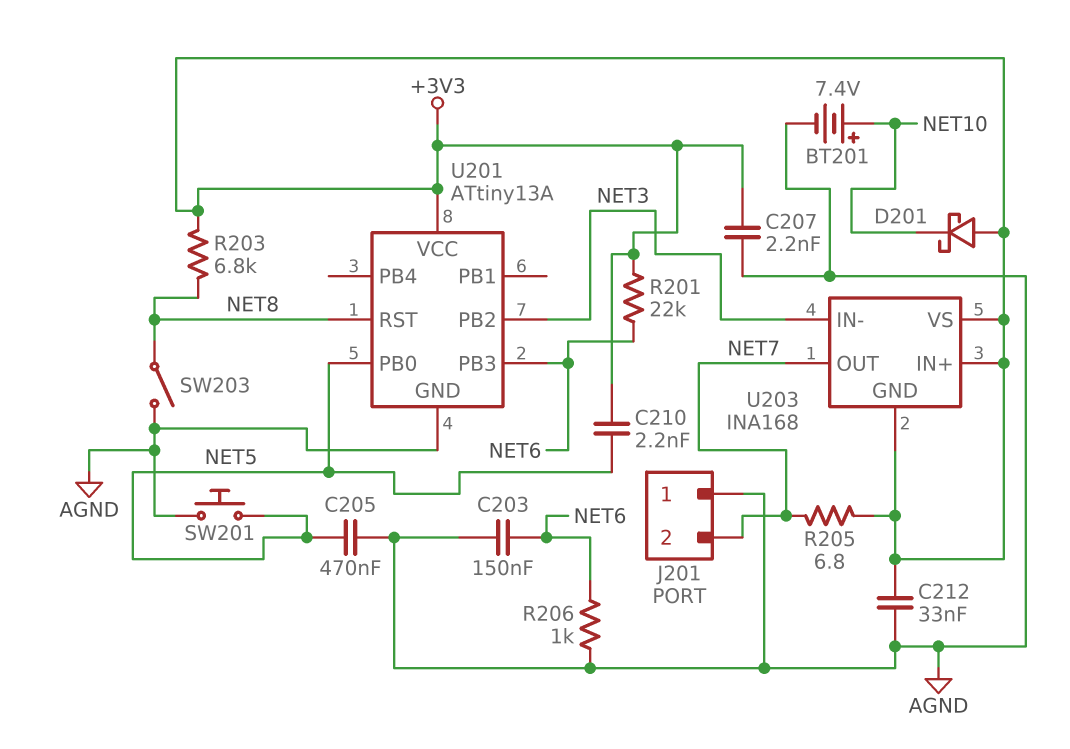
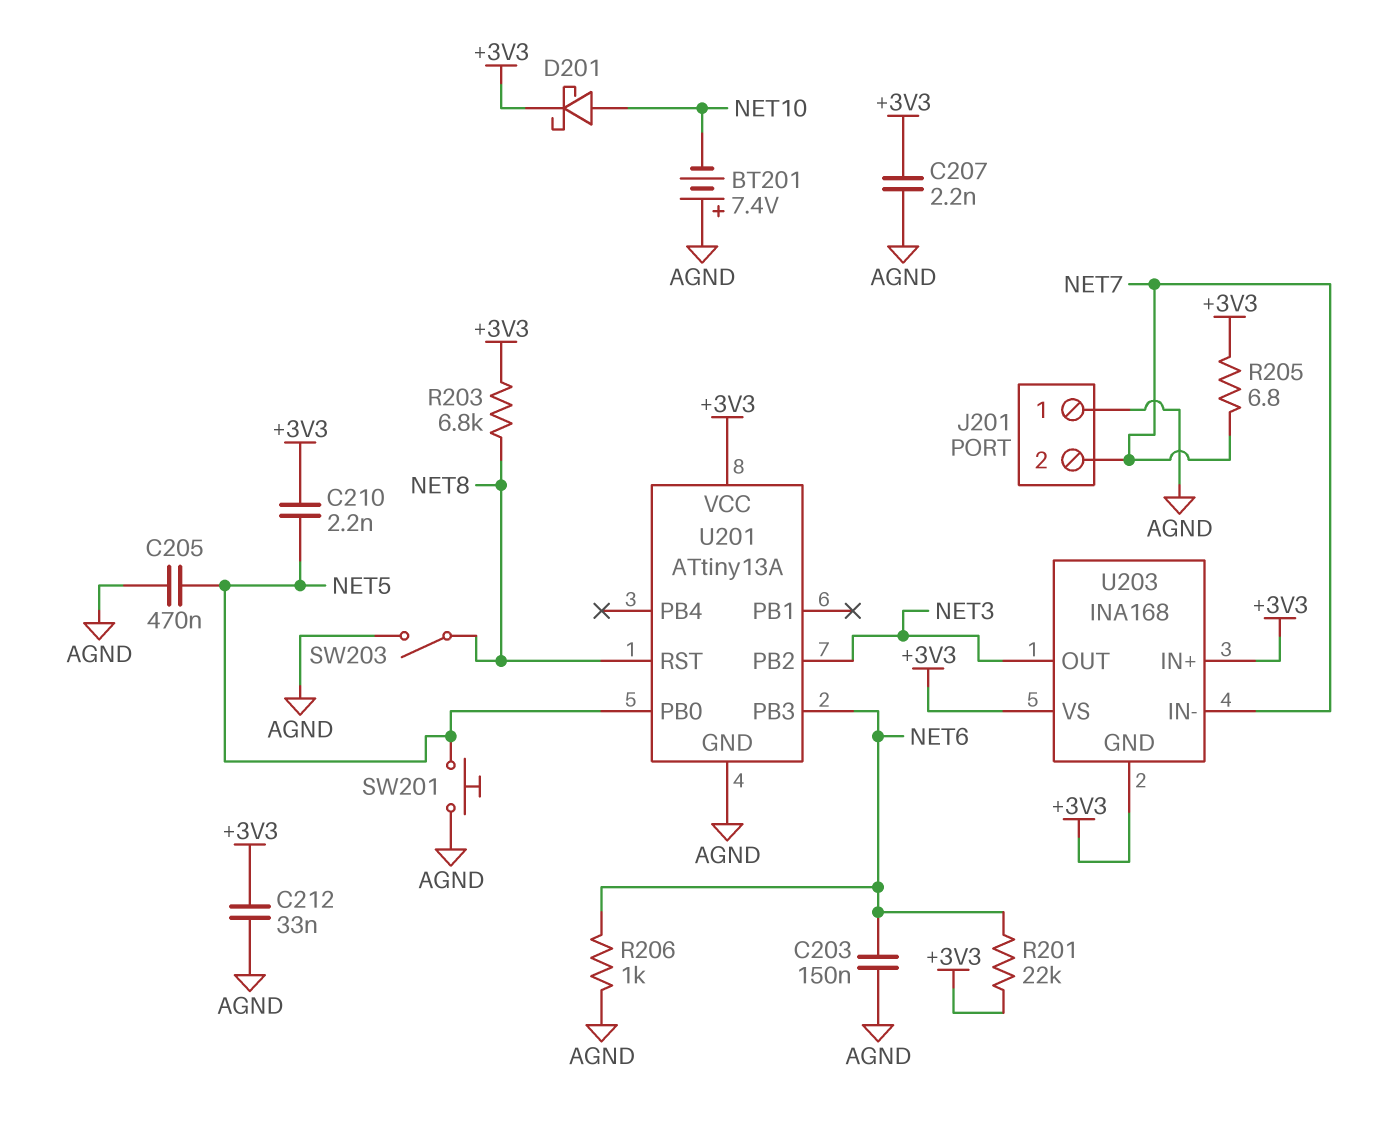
BT201: 7.4V (plus NET10, minus AGND) -> 7.4V (plus AGND, minus NET10)
D201: schottky (A +3V3, K NET10) -> schottky (A NET10, K +3V3)
U203 pin IN-: NET3 -> NET7
U203 pin OUT: NET7 -> NET3

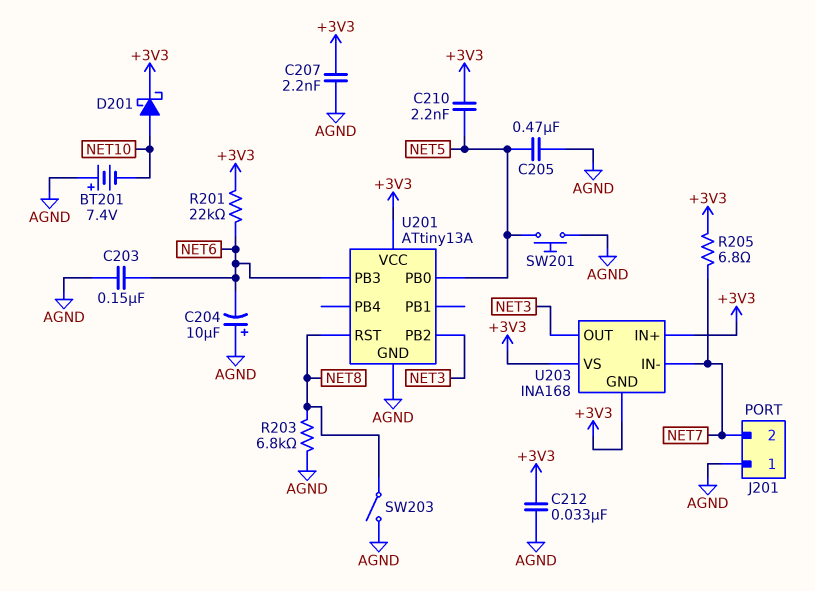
C204: none -> 10uF (plus AGND, minus NET6)
R203: 6.8k (+3V3, NET8) -> 6.8k (AGND, NET8)
R206: 1k (AGND, NET6) -> none

